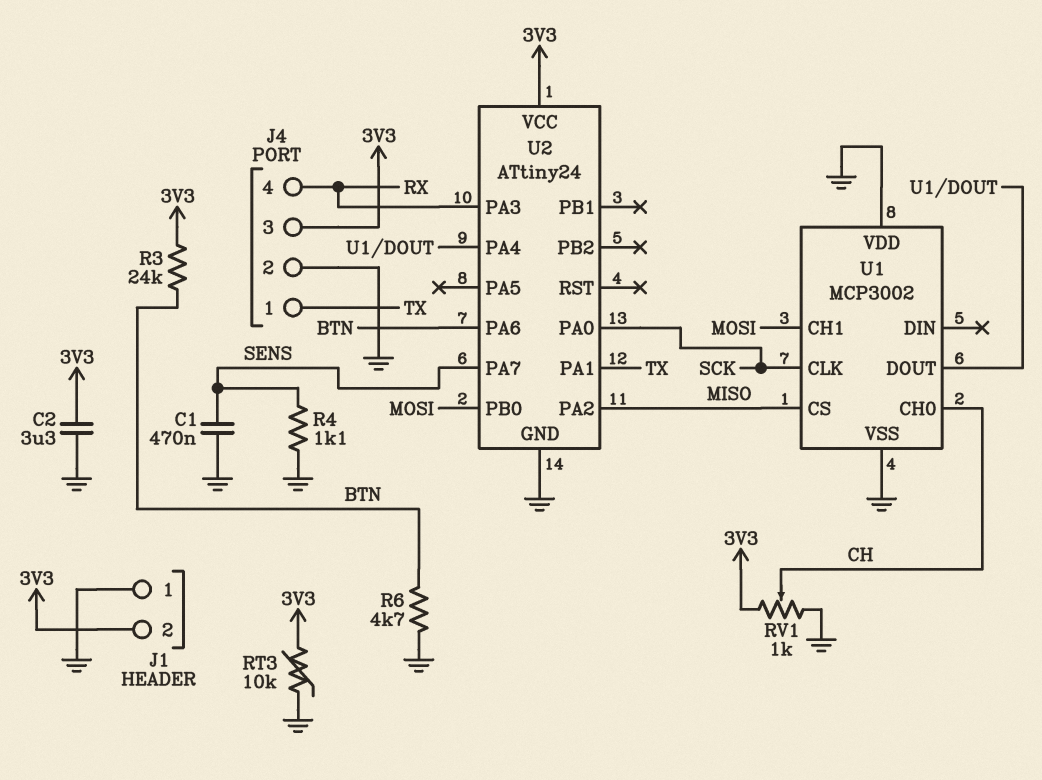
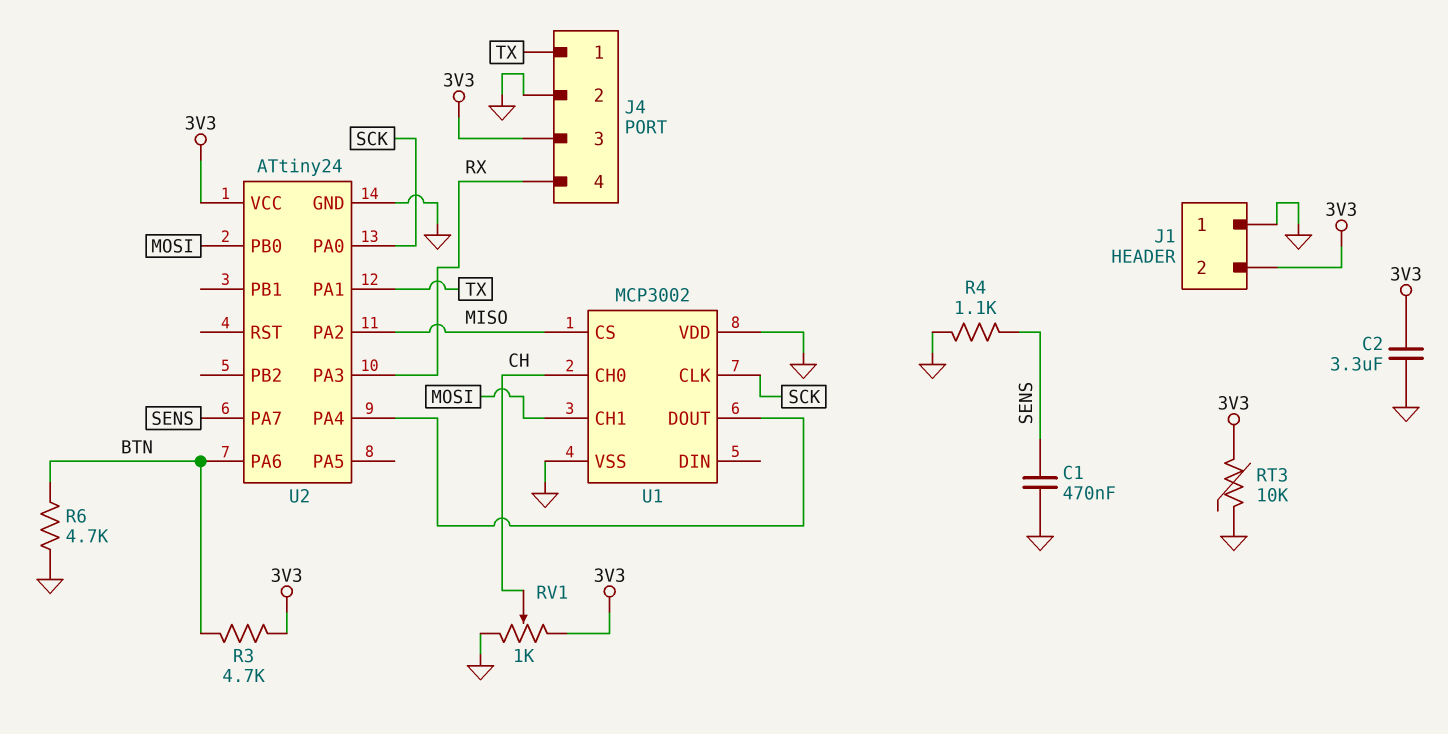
R3: 24k (3V3, BTN) -> 4.7k (3V3, BTN)

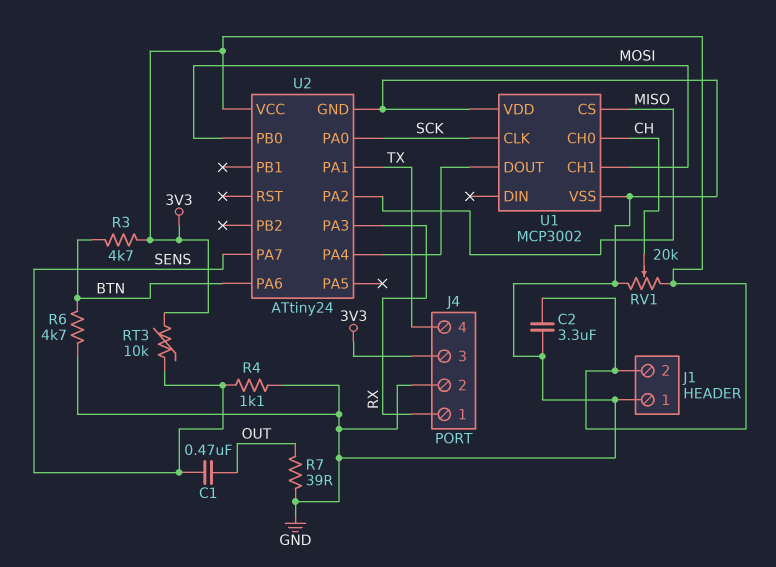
C1: 470nF (GND, SENS) -> 470nF (OUT, SENS)
J4 pin 1: TX -> RX
J4 pin 4: RX -> TX
R7: none -> 39 (GND, OUT)
RT3: 10k (3V3, GND) -> 10k (3V3, SENS)
RV1: 1k (3V3, GND, wiper CH) -> 20k (3V3, GND, wiper CH)

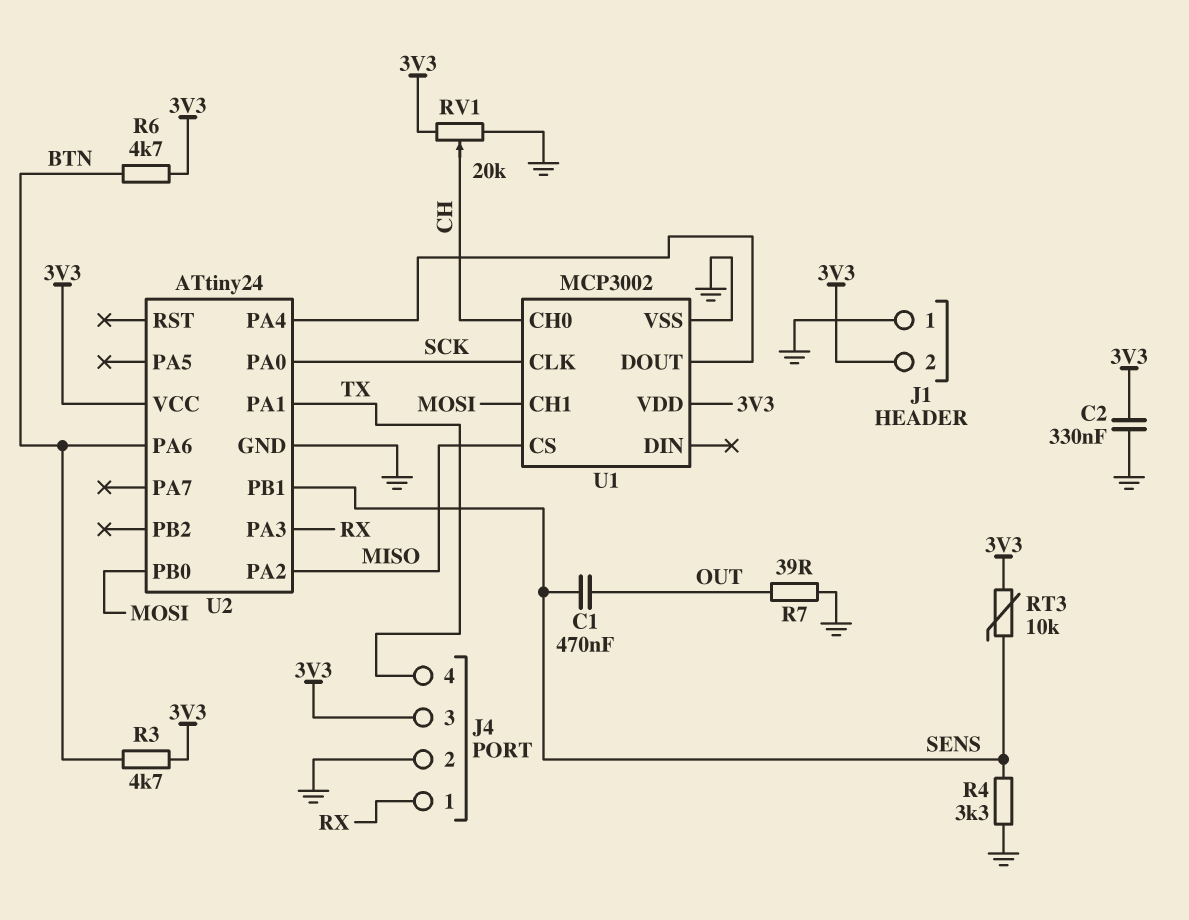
C2: 3.3uF (3V3, GND) -> 330nF (3V3, GND)
R4: 1.1k (GND, SENS) -> 3.3k (GND, SENS)
R6: 4.7k (BTN, GND) -> 4.7k (3V3, BTN)
U1 pin VDD: GND -> 3V3
U2 pin PA7: SENS -> none
U2 pin PB1: none -> SENS

